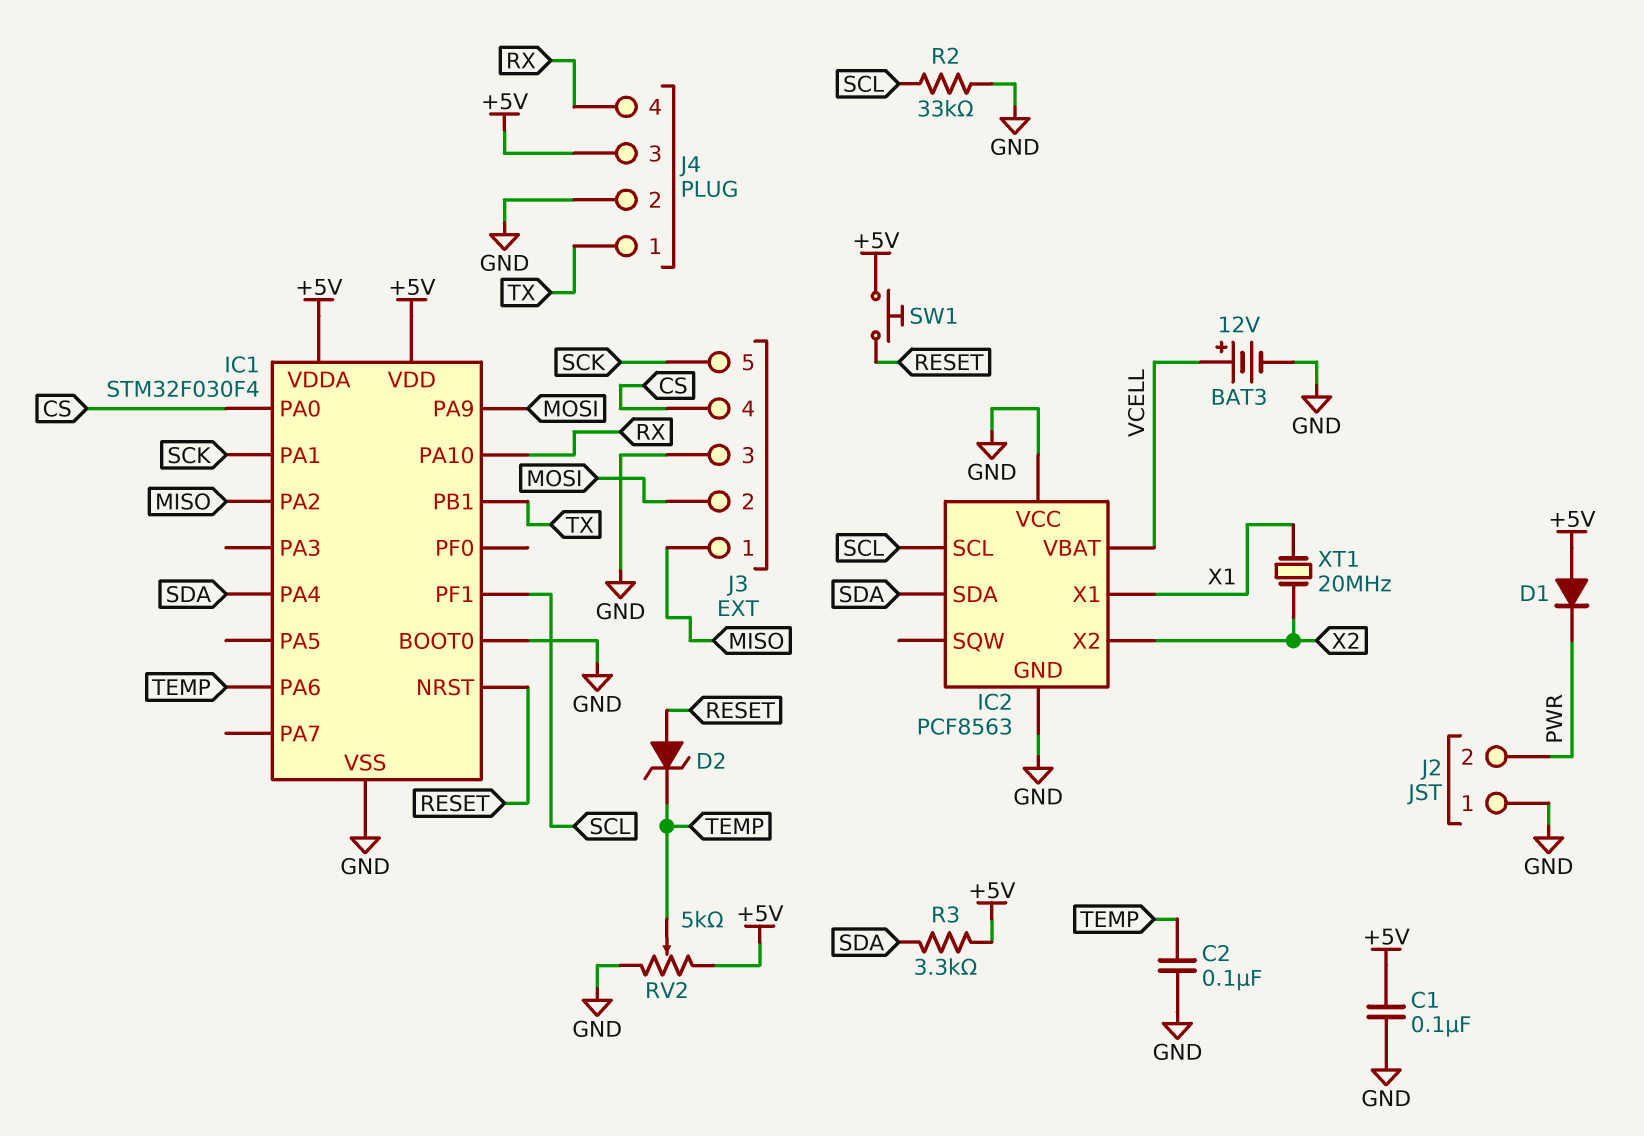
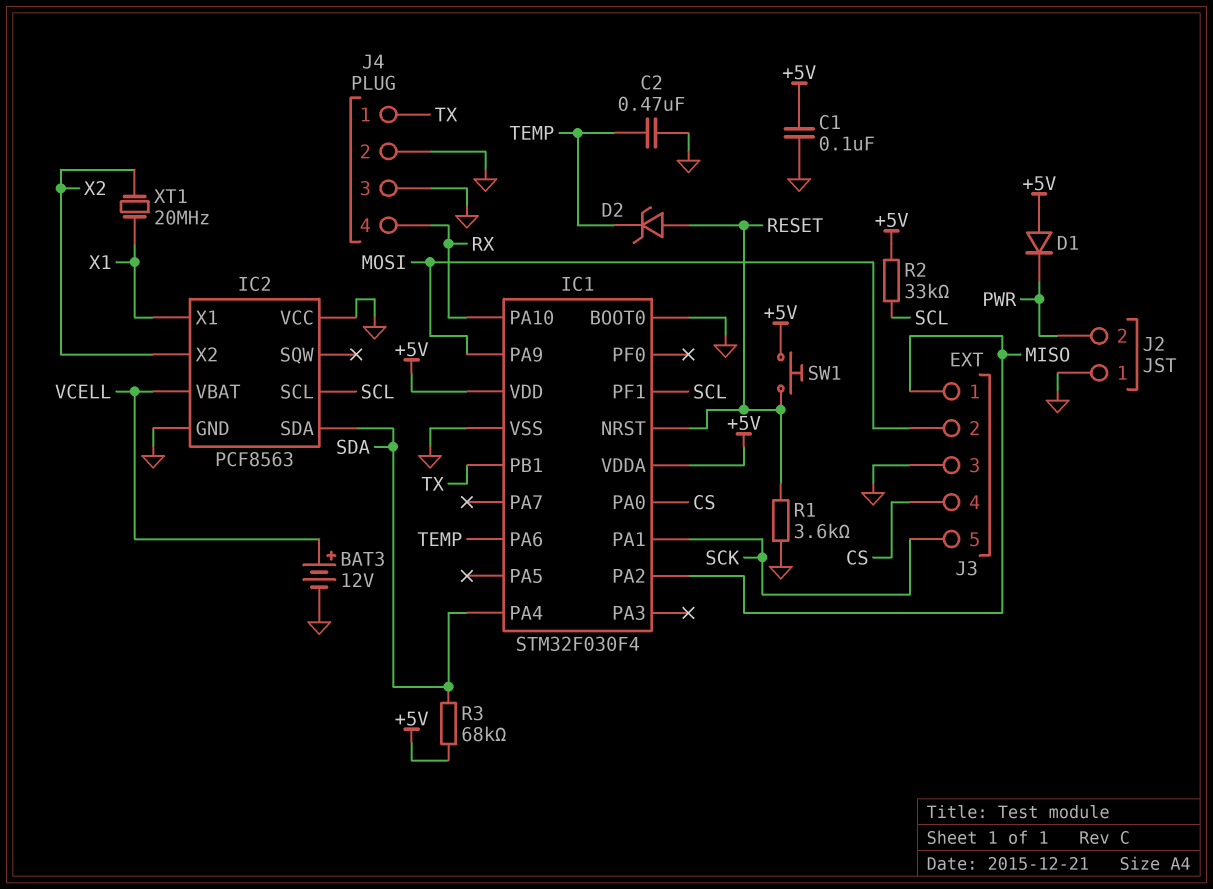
C2: 100nF (GND, TEMP) -> 470nF (GND, TEMP)
J4 pin 3: +5V -> GND
R1: none -> 3.6k (GND, RESET)
R2: 33k (GND, SCL) -> 33k (+5V, SCL)
R3: 3.3k (+5V, SDA) -> 68k (+5V, SDA)
RV2: 5k (+5V, GND, wiper TEMP) -> none

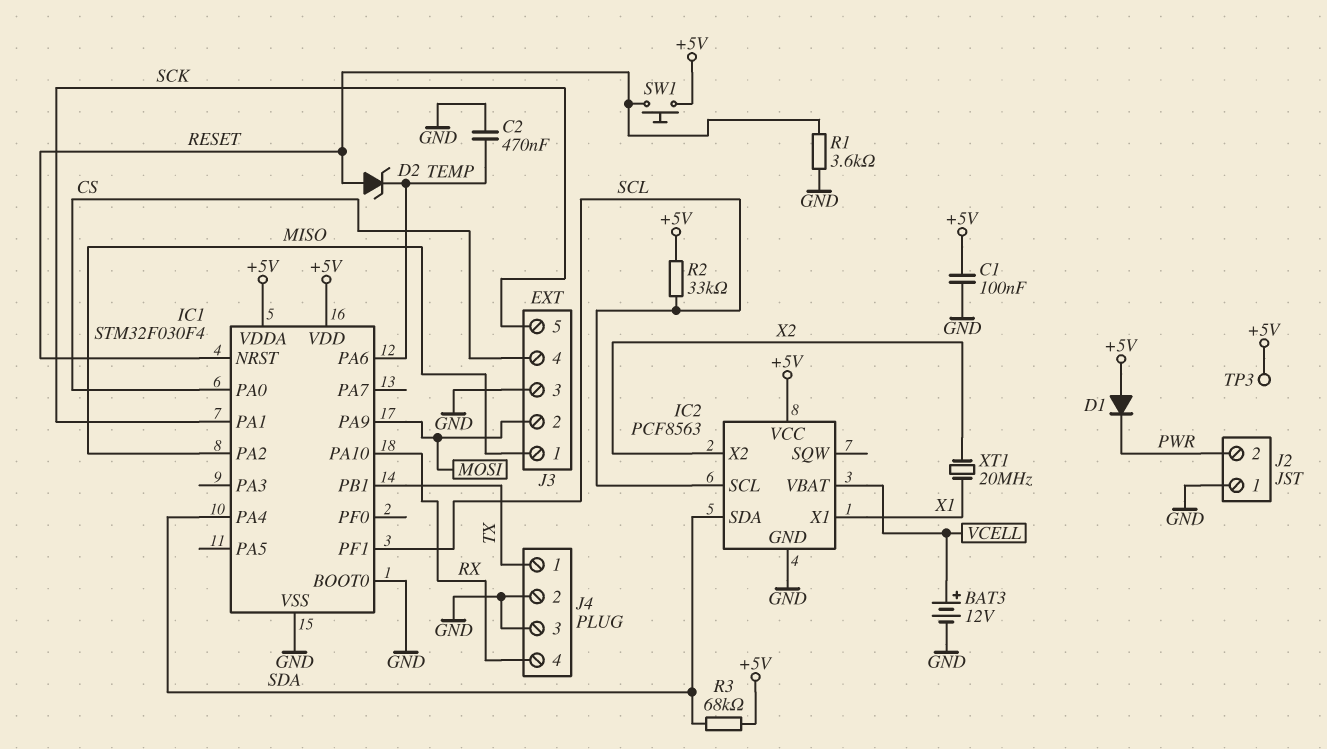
IC2 pin VCC: GND -> +5V
TP3: none -> test point (+5V)

